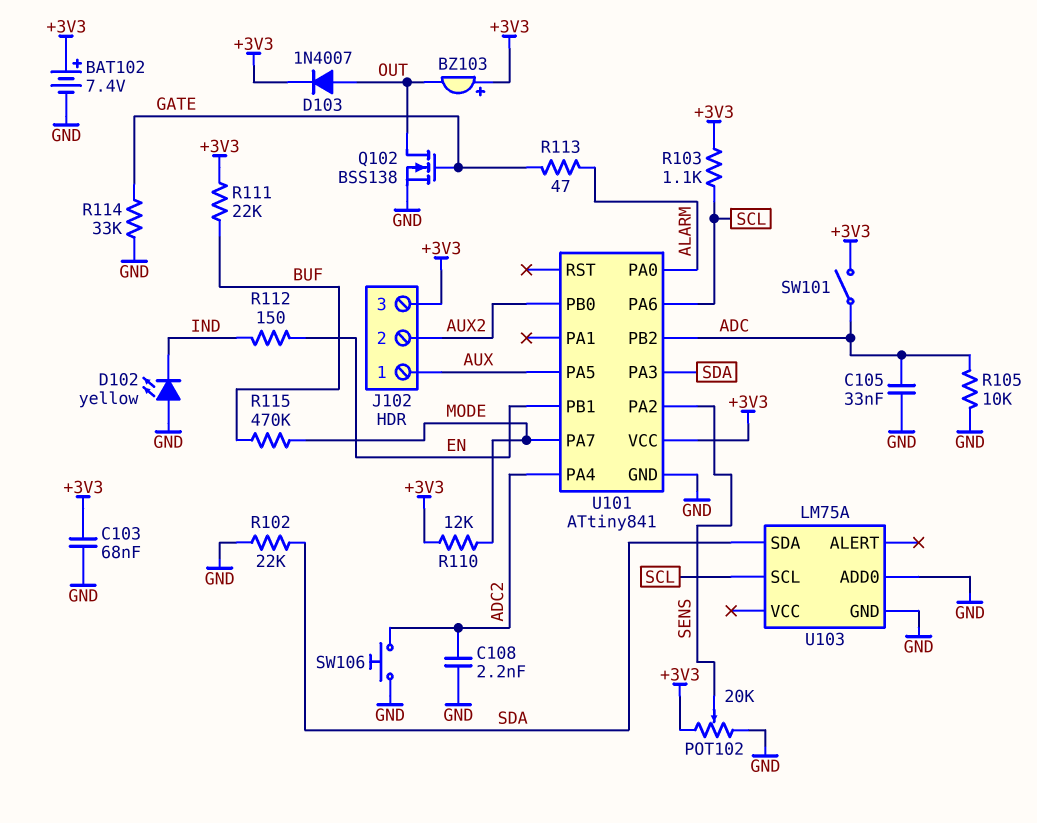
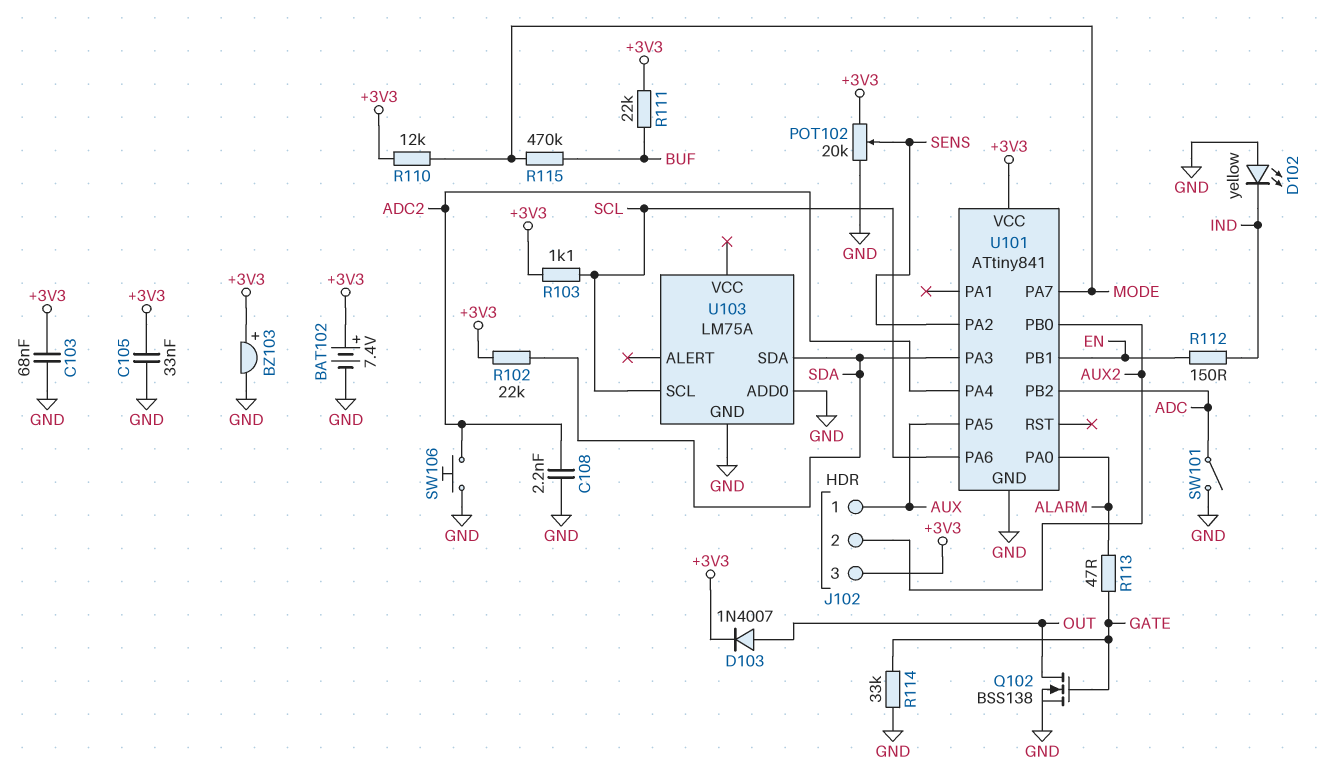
BZ103: buzzer (plus +3V3, minus OUT) -> buzzer (plus +3V3, minus GND)
C105: 33nF (ADC, GND) -> 33nF (+3V3, GND)
R102: 22k (GND, SDA) -> 22k (+3V3, SDA)
R105: 10k (ADC, GND) -> none
SW101: switch (+3V3, ADC) -> switch (ADC, GND)

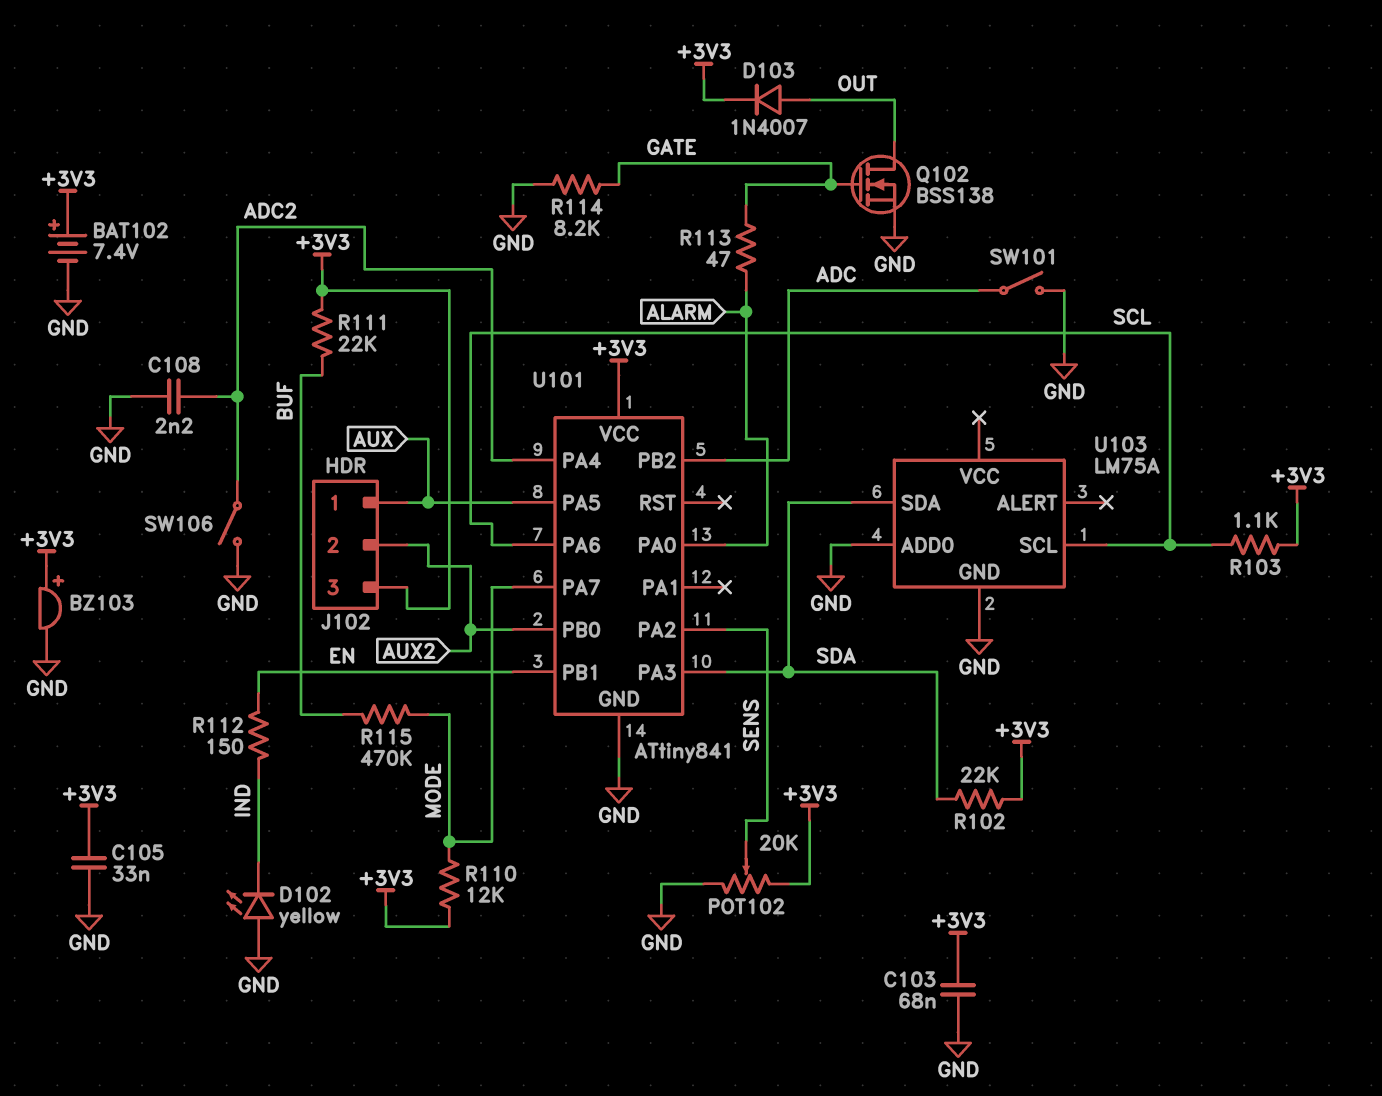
R114: 33k (GATE, GND) -> 8.2k (GATE, GND)
SW106: button (ADC2, GND) -> switch (ADC2, GND)

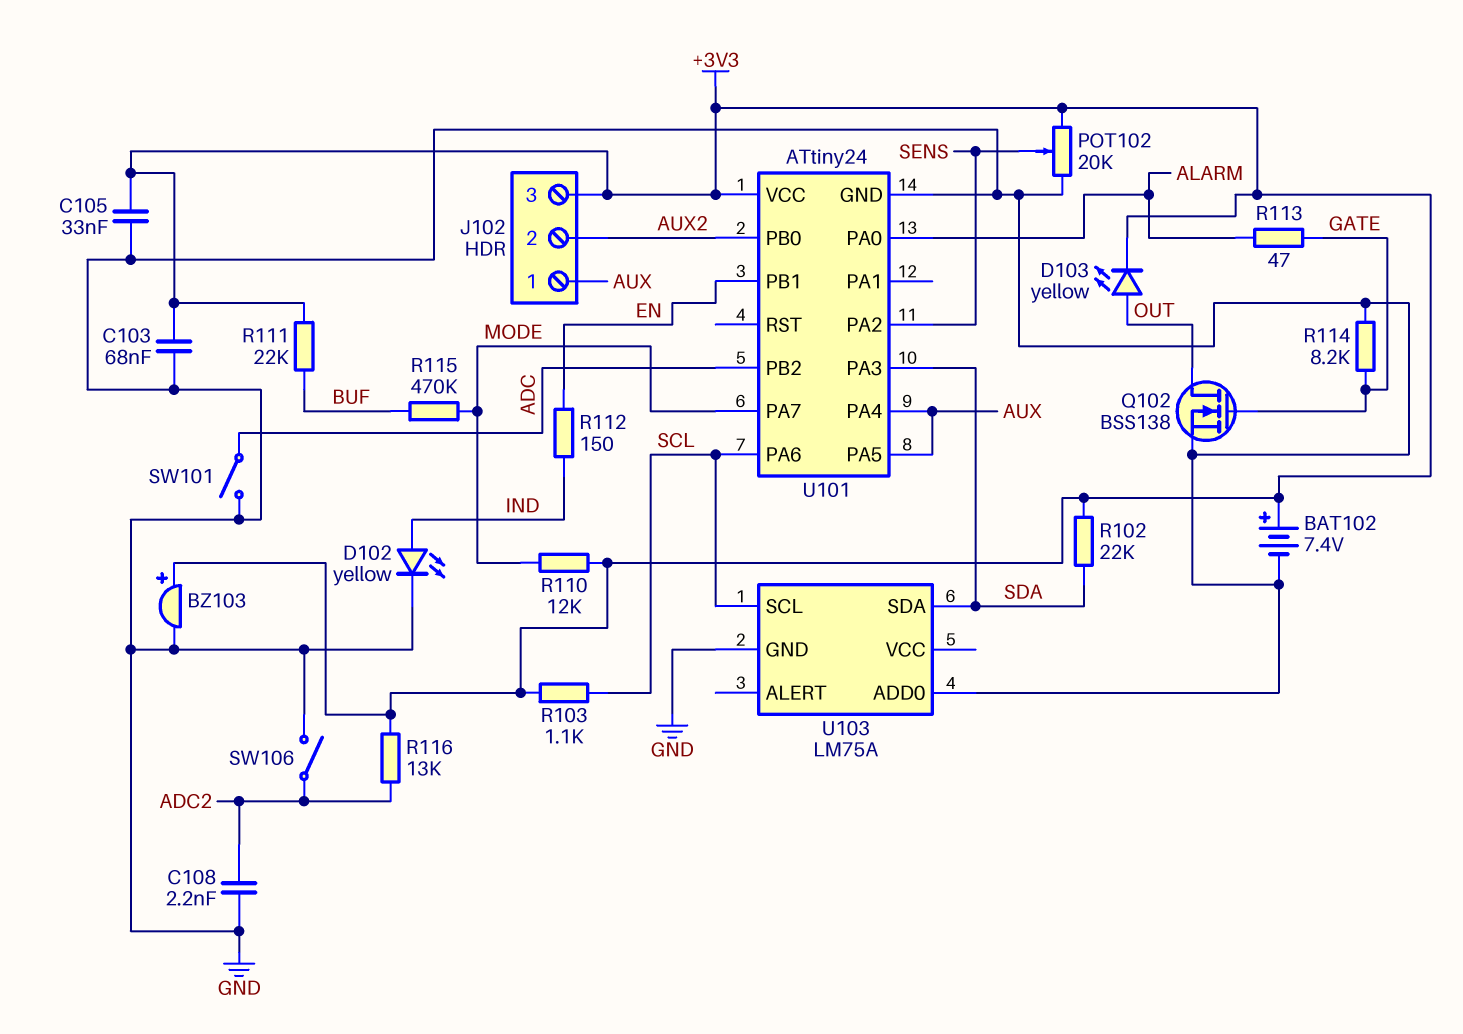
D102: LED yellow (A GND, K IND) -> LED yellow (A IND, K GND)
D103: diode 1N4007 (A OUT, K +3V3) -> LED yellow (A OUT, K +3V3)
R116: none -> 13k (+3V3, ADC2)
U101: ATtiny841 -> ATtiny24
U101 pin PA4: ADC2 -> AUX

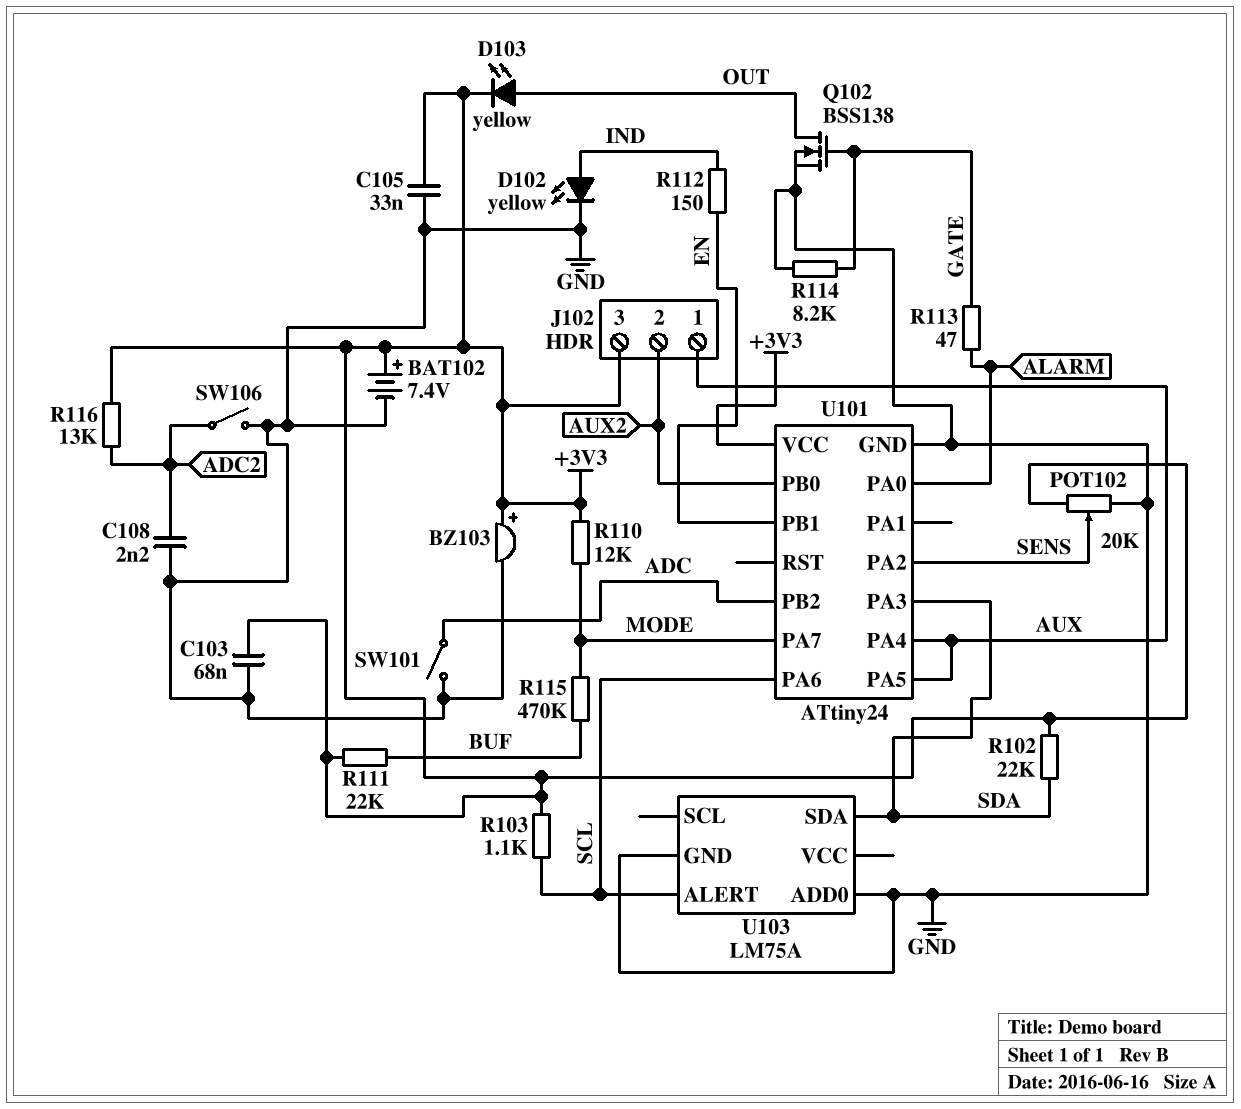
U103 pin ALERT: none -> SCL
U103 pin SCL: SCL -> none

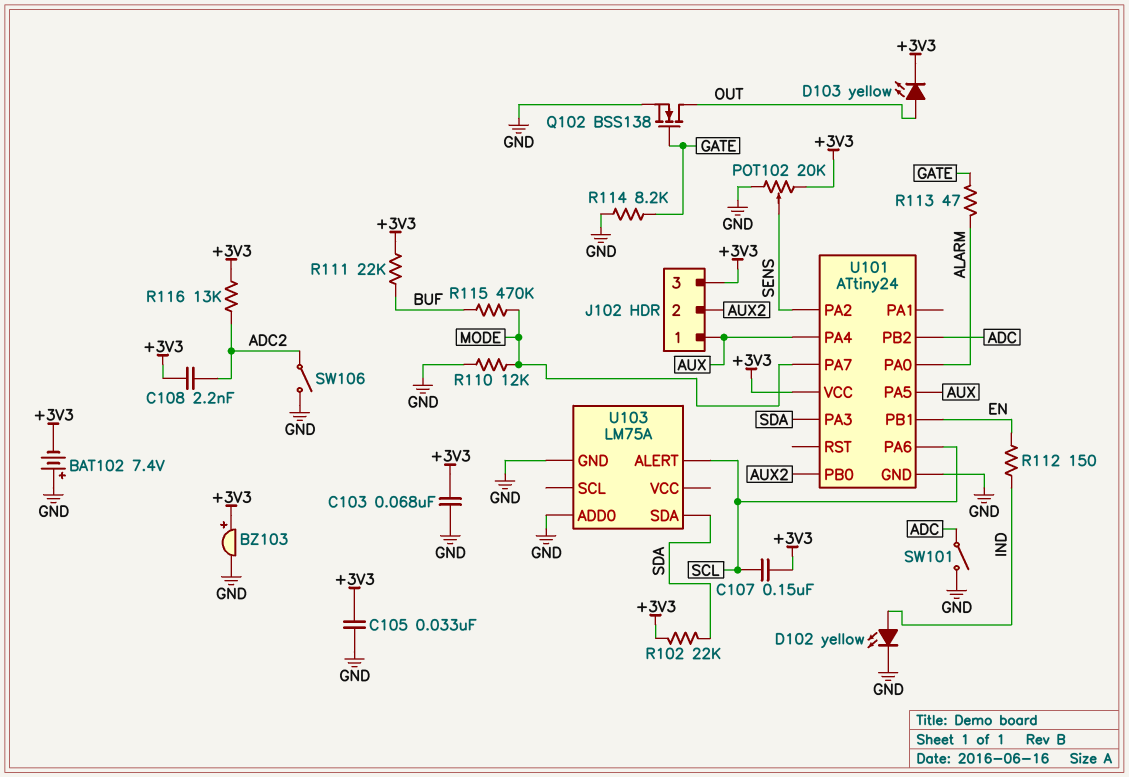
BAT102: 7.4V (plus +3V3, minus GND) -> 7.4V (plus GND, minus +3V3)
C107: none -> 150nF (+3V3, SCL)
C108: 2.2nF (ADC2, GND) -> 2.2nF (+3V3, ADC2)
R103: 1.1k (+3V3, SCL) -> none
R110: 12k (+3V3, MODE) -> 12k (GND, MODE)

